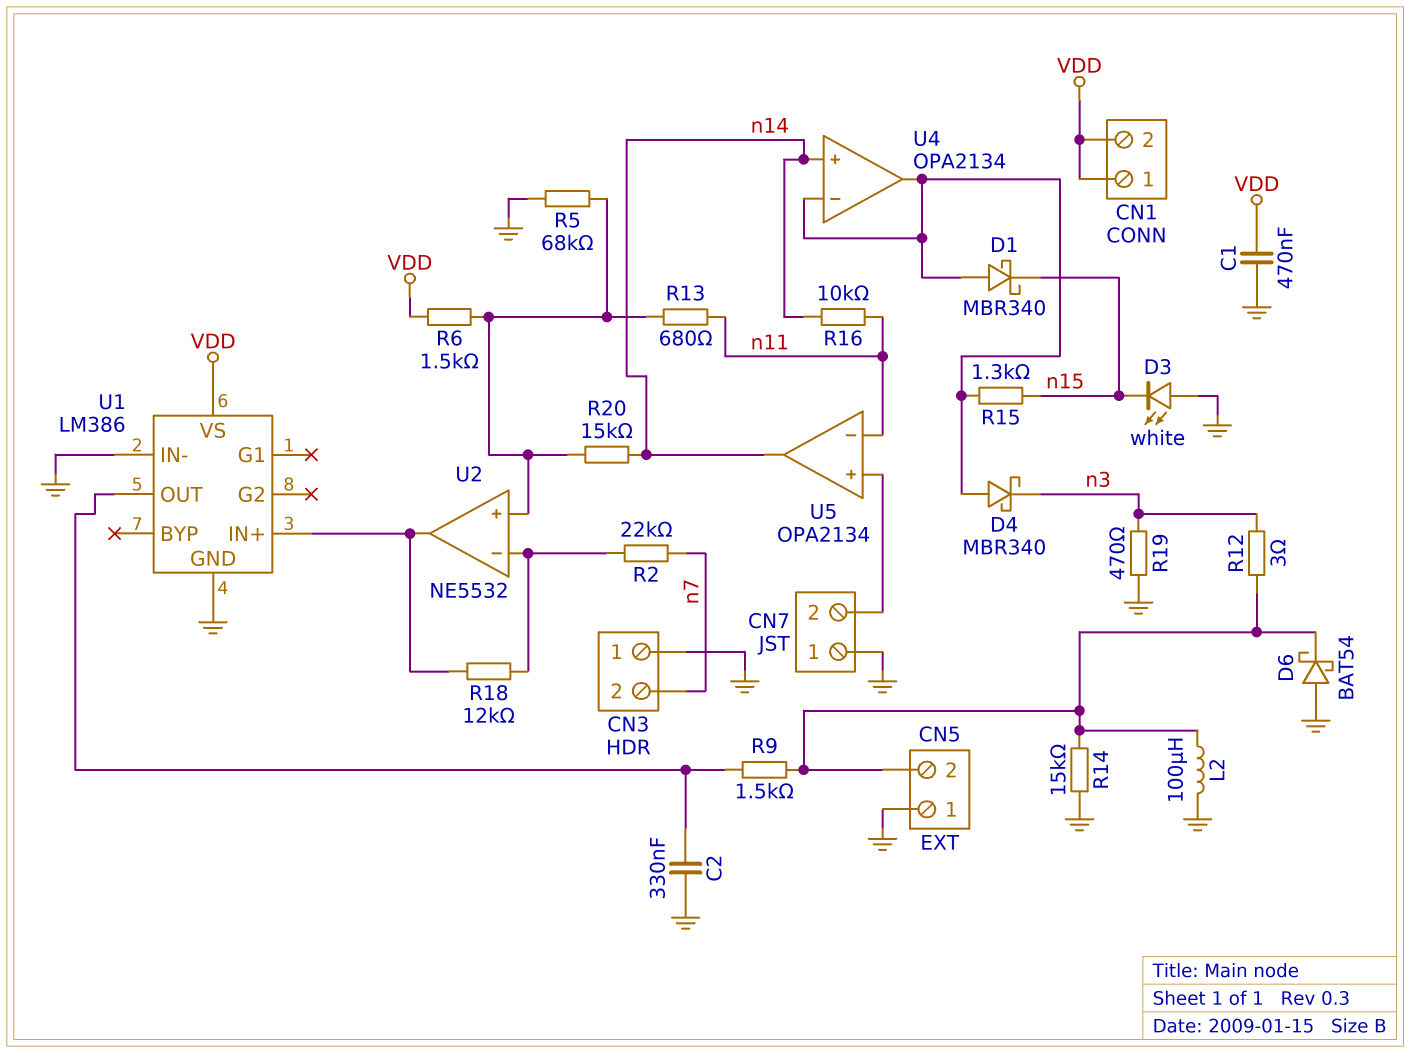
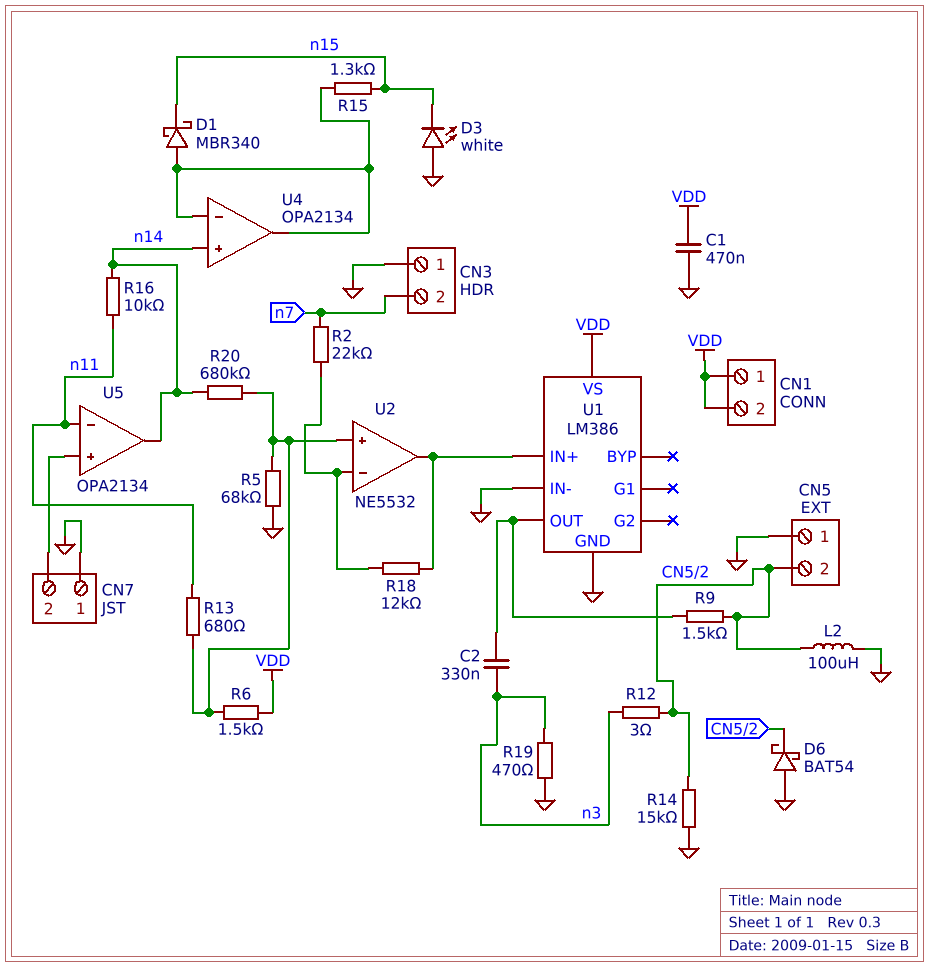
C2: 330nF (GND, U1/OUT) -> 330nF (U1/OUT, n3)
D4: schottky MBR340 (A U4/in-, K n3) -> none
R20: 15k (U2/in+, n14) -> 680k (U2/in+, n14)

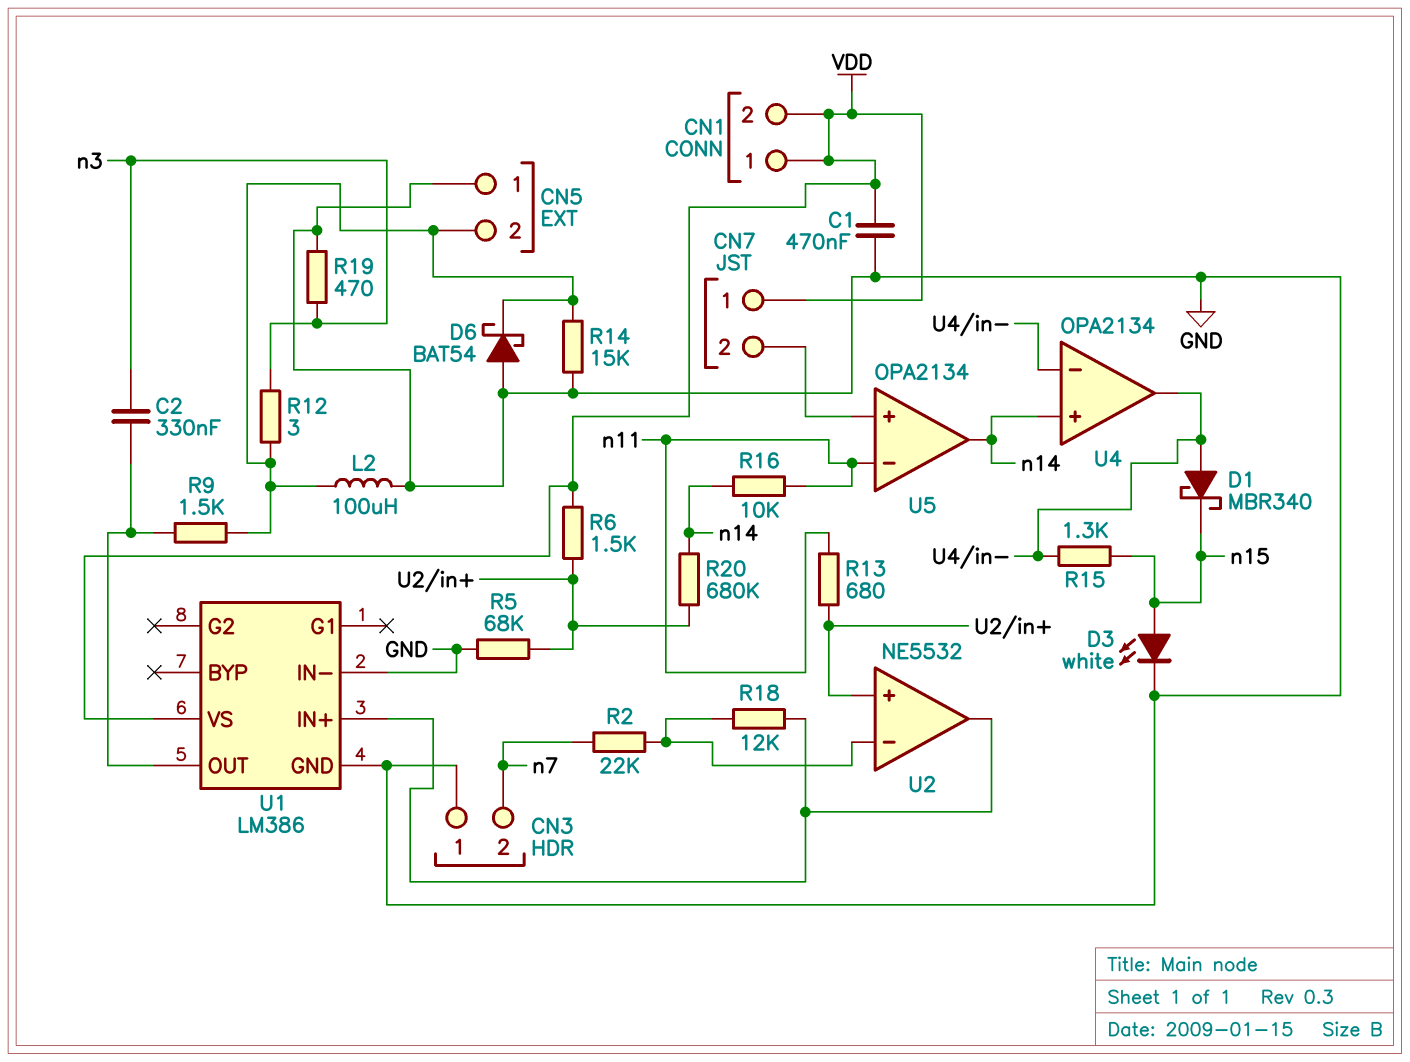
CN7 pin 1: GND -> VDD
D3: LED white (A GND, K n15) -> LED white (A n15, K GND)

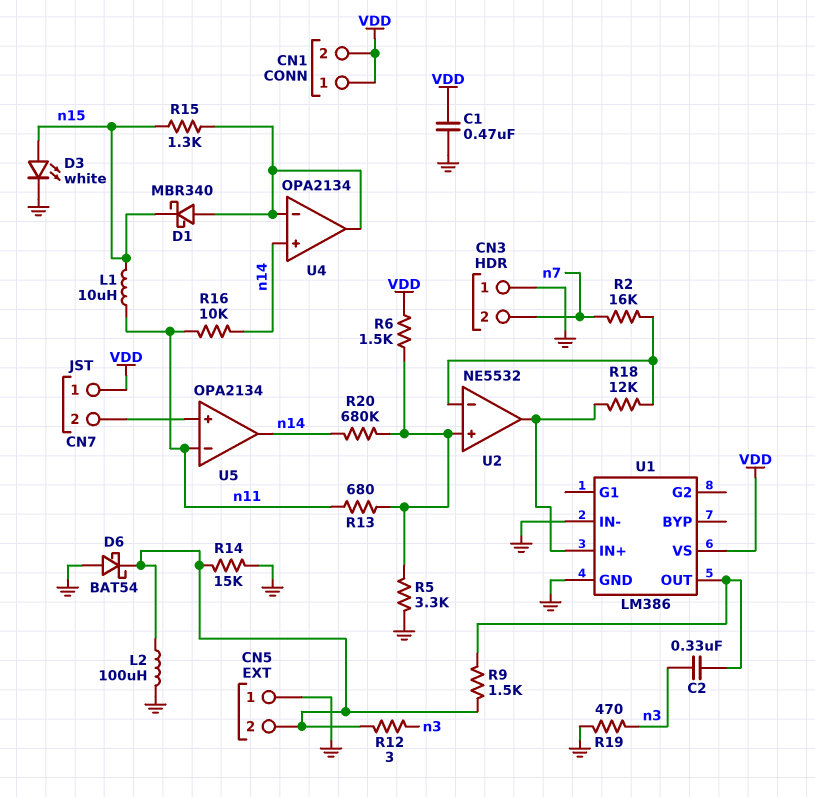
L1: none -> 10uH (n11, n15)
R2: 22k (U2/in-, n7) -> 16k (U2/in-, n7)
R5: 68k (GND, U2/in+) -> 3.3k (GND, U2/in+)

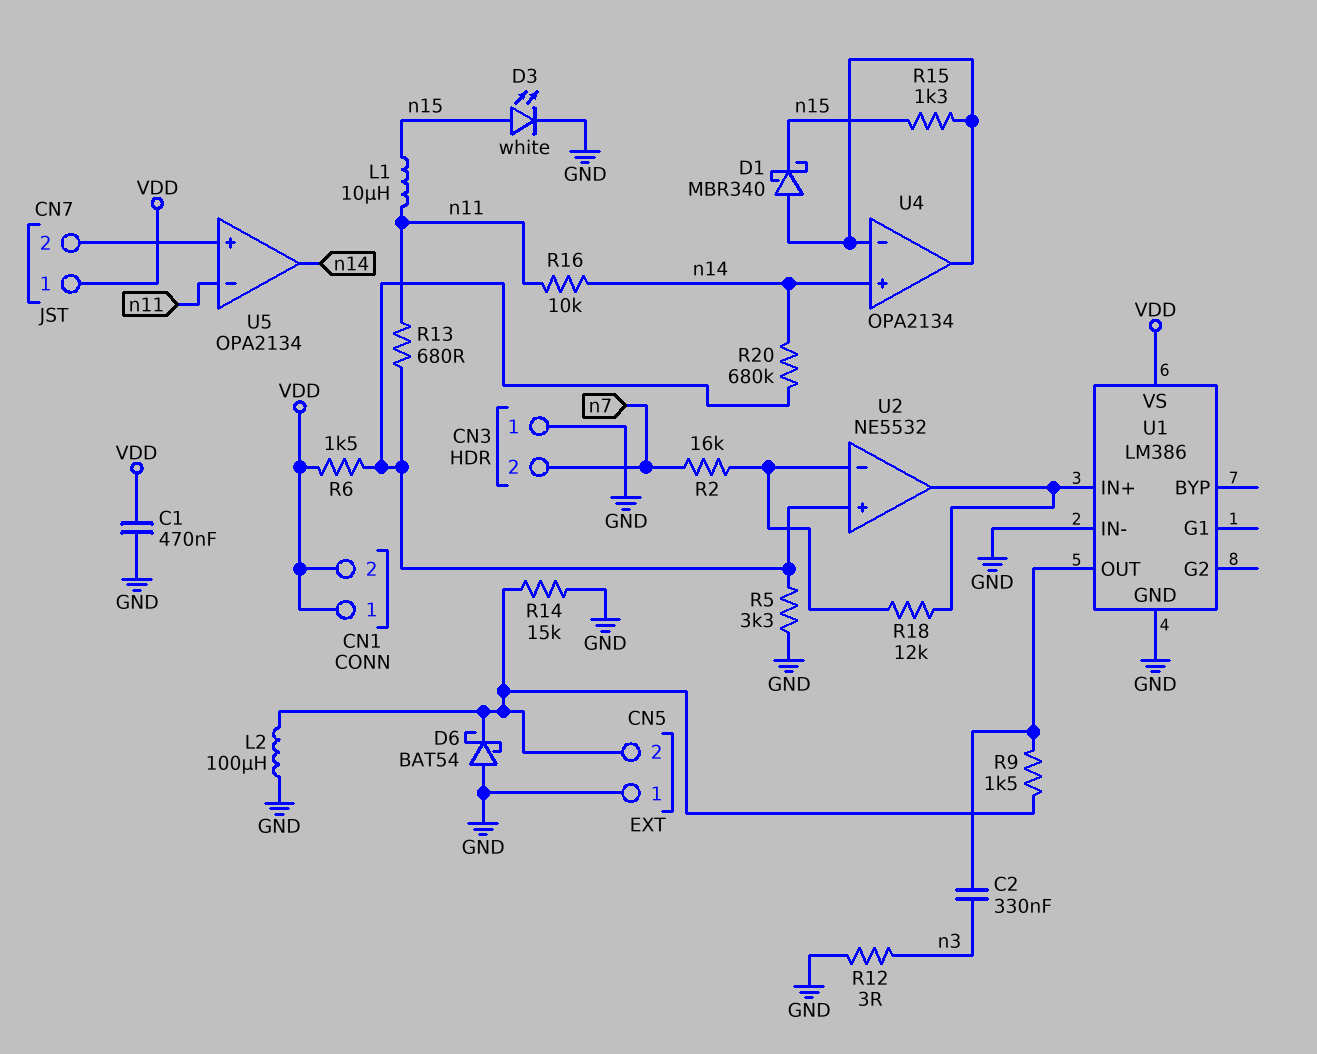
R12: 3 (CN5/2, n3) -> 3 (GND, n3)
R19: 470 (GND, n3) -> none

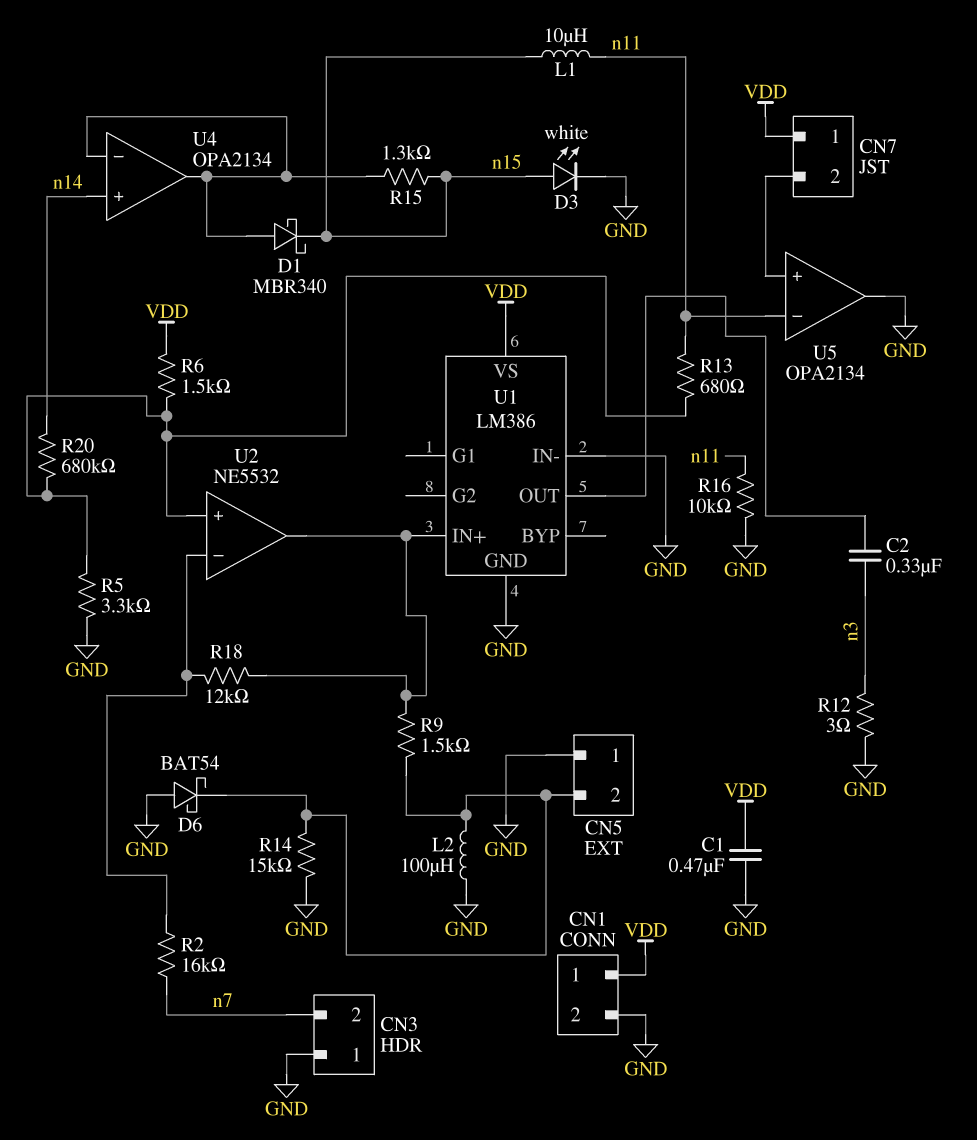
CN1 pin 2: VDD -> GND
R9: 1.5k (CN5/2, U1/OUT) -> 1.5k (CN5/2, U1/IN+)
R16: 10k (n11, n14) -> 10k (GND, n11)
U5 pin out: n14 -> GND

